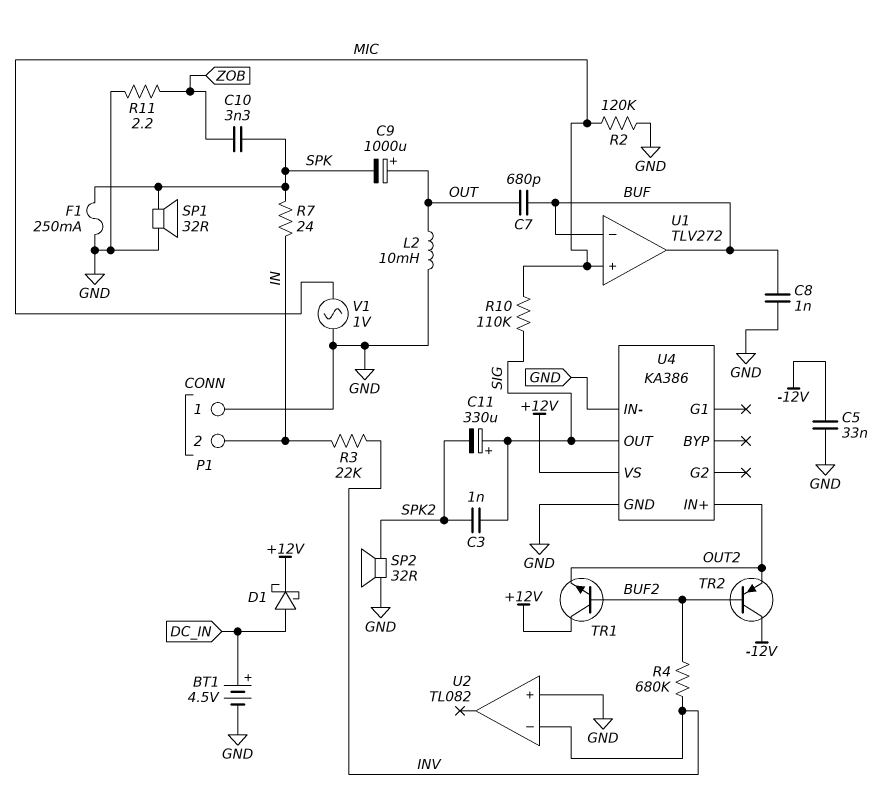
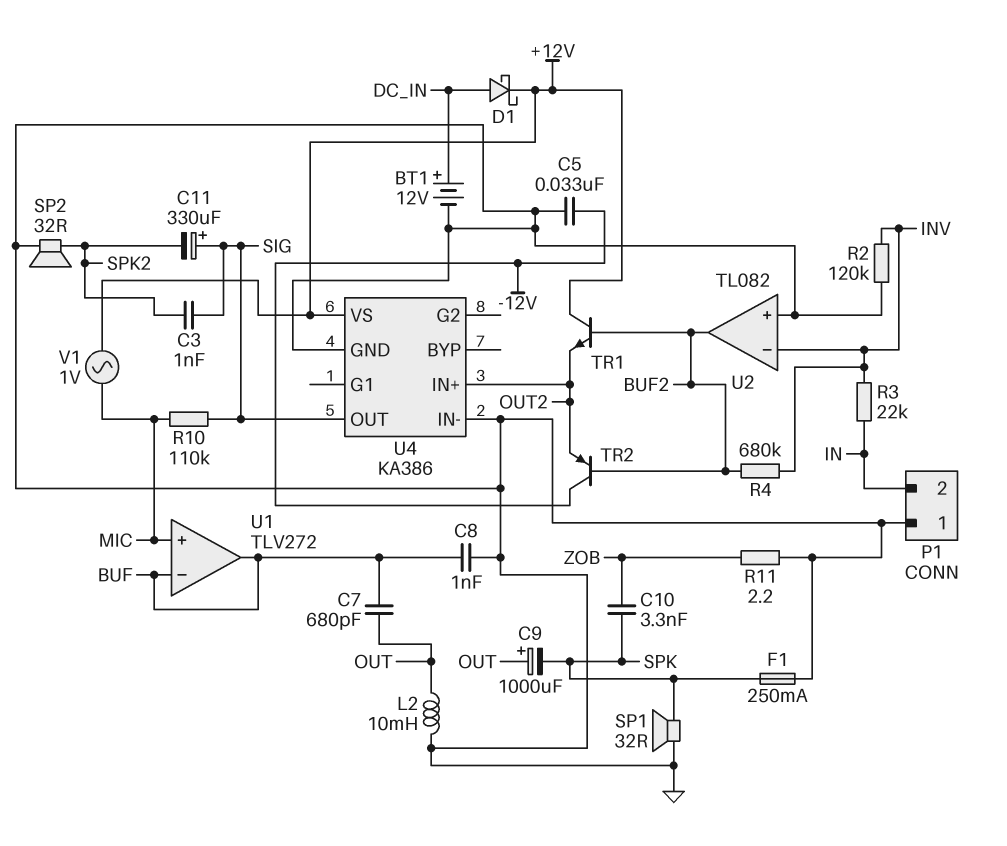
BT1: 4.5V (plus DC_IN, minus GND) -> 12V (plus DC_IN, minus GND)
R2: 120k (GND, MIC) -> 120k (GND, INV)
R7: 24 (IN, SPK) -> none
U2 pin out: none -> BUF2
V1: AC 1V (GND, MIC) -> AC 1V (+12V, MIC)

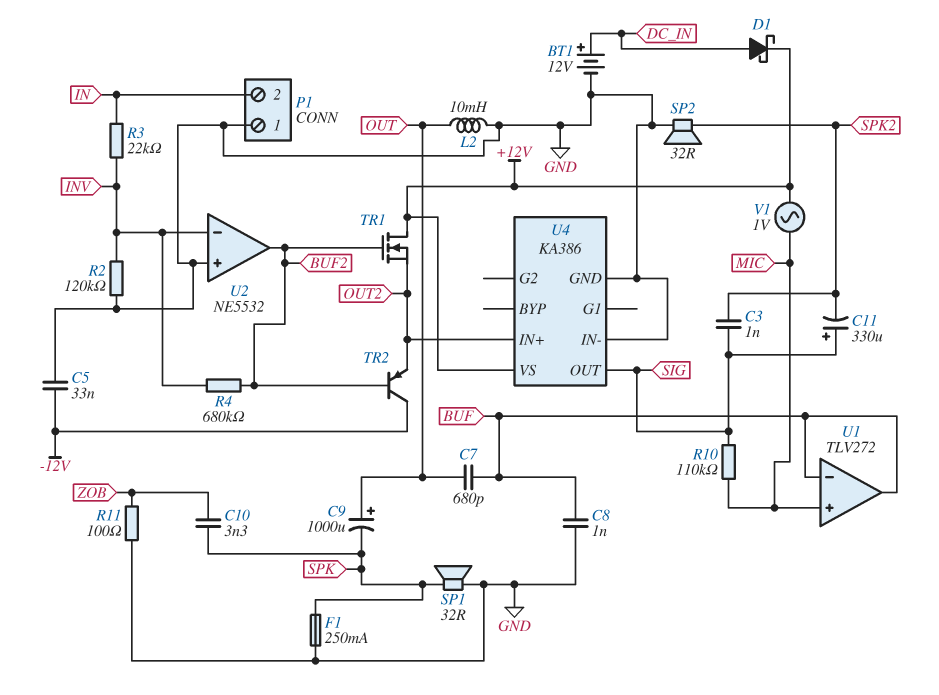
R11: 2.2 (GND, ZOB) -> 100 (GND, ZOB)
TR1: NPN (B BUF2, C +12V, E OUT2) -> NMOS (G BUF2, D +12V, S OUT2)
U2: TL082 -> NE5532

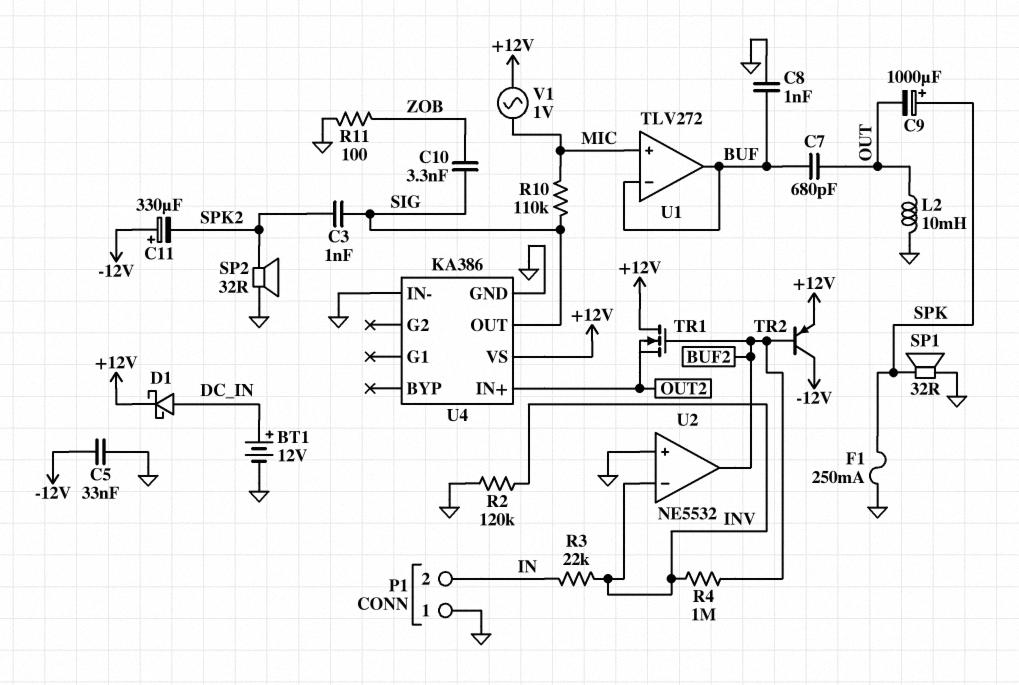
C9: 1000uF (plus OUT, minus SPK) -> 1000uF (plus SPK, minus OUT)
C10: 3.3nF (SPK, ZOB) -> 3.3nF (SIG, ZOB)
C11: 330uF (plus SIG, minus SPK2) -> 330uF (plus -12V, minus SPK2)
R4: 680k (BUF2, INV) -> 1M (BUF2, INV)
TR2: PNP (B BUF2, C -12V, E OUT2) -> PNP (B BUF2, C -12V, E +12V)

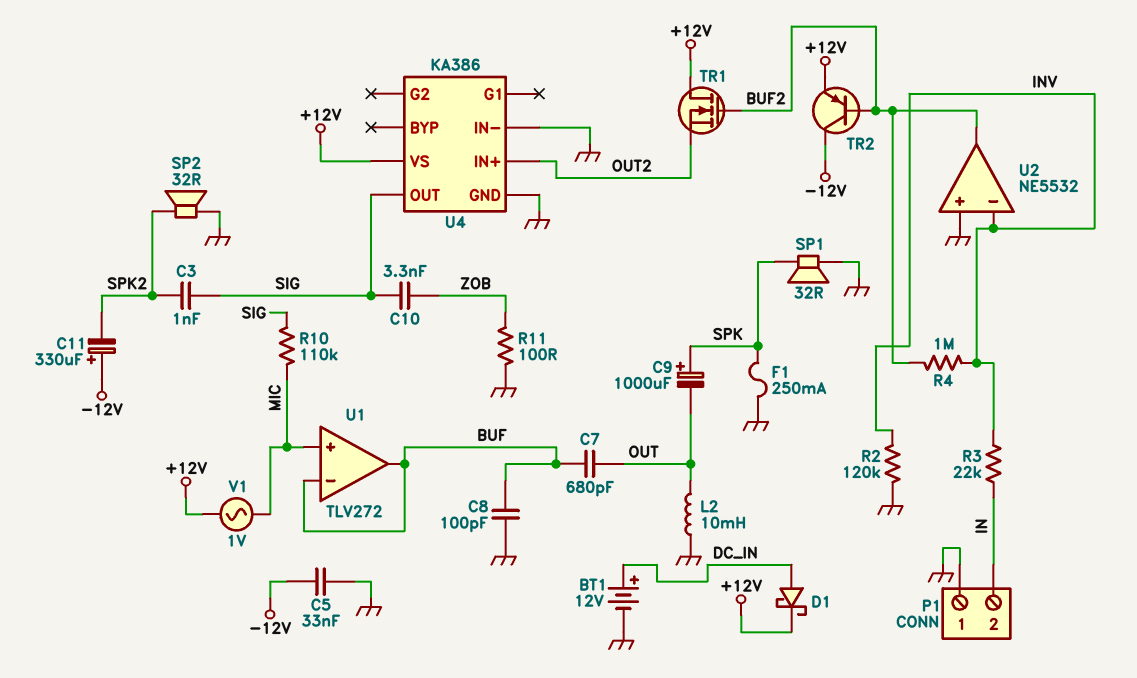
C8: 1nF (BUF, GND) -> 100pF (BUF, GND)

